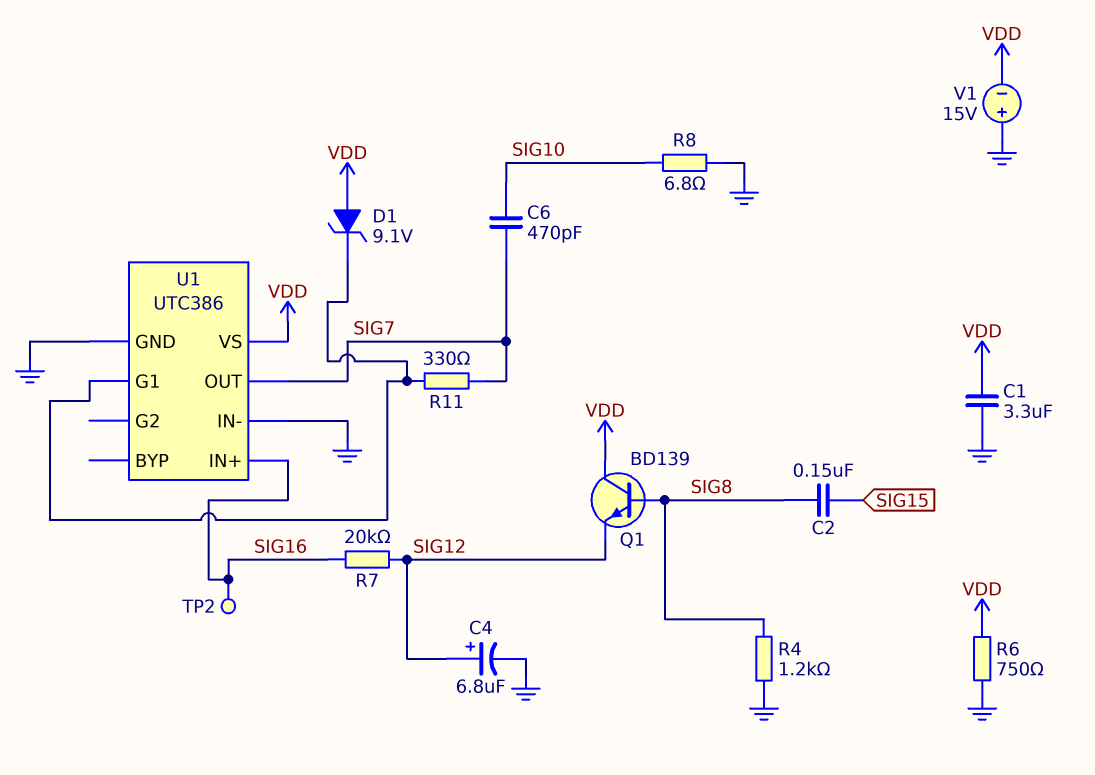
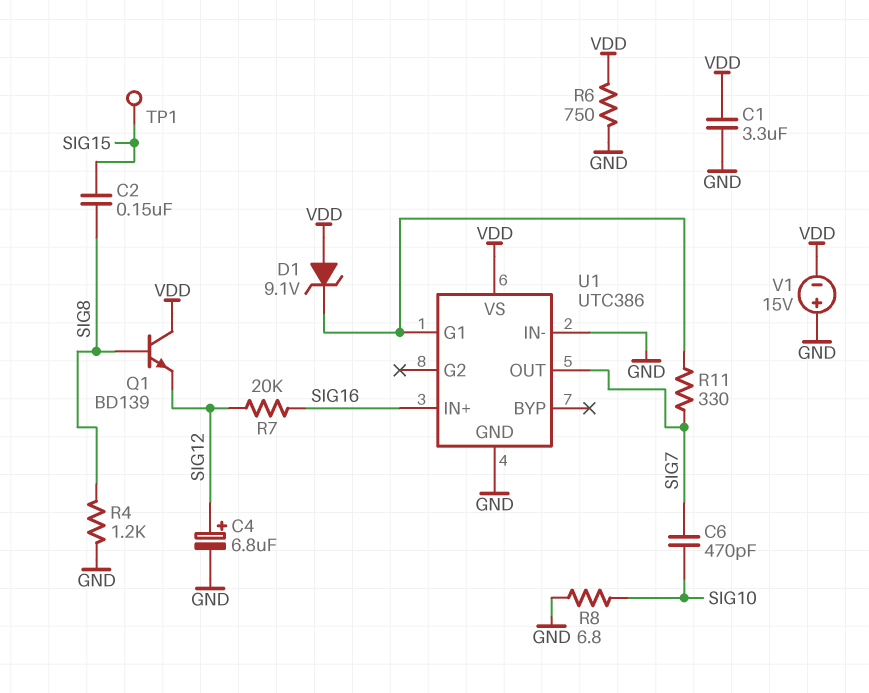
TP1: none -> test point (SIG15)
TP2: test point (SIG16) -> none

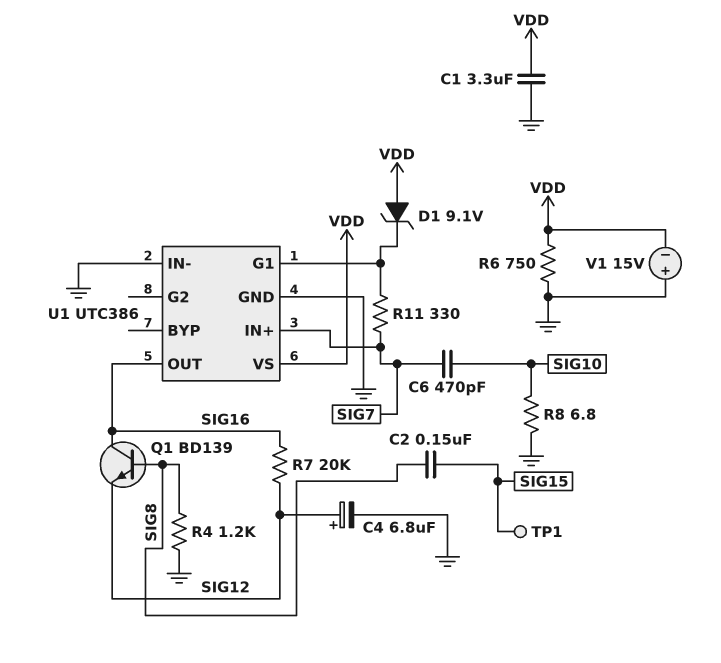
Q1: NPN BD139 (B SIG8, C VDD, E SIG12) -> NPN BD139 (B SIG8, C SIG16, E SIG12)
U1 pin IN+: SIG16 -> SIG7
U1 pin OUT: SIG7 -> SIG16

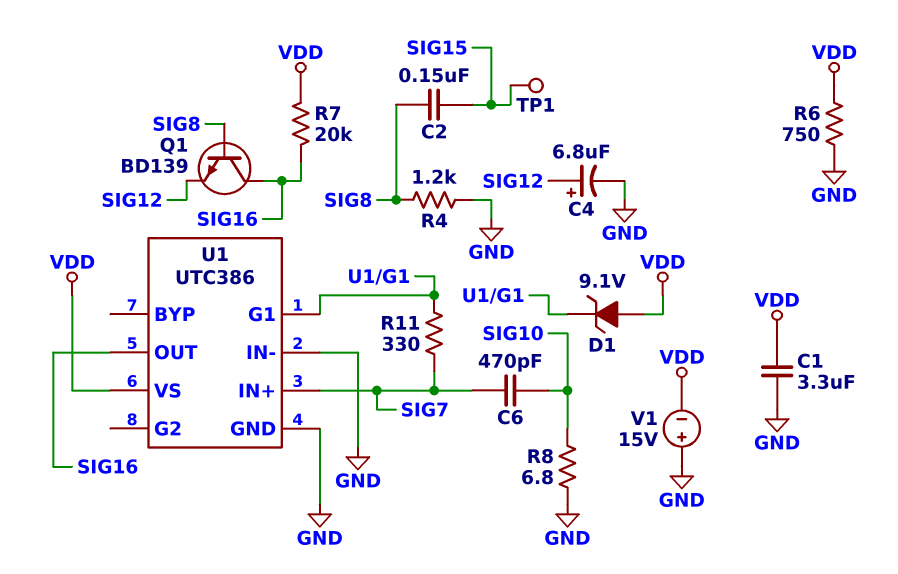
R7: 20k (SIG12, SIG16) -> 20k (SIG16, VDD)

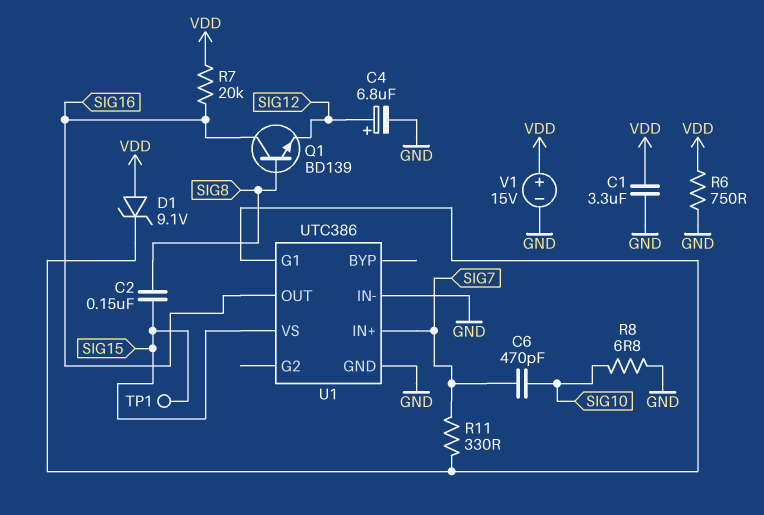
R4: 1.2k (GND, SIG8) -> none
U1 pin VS: VDD -> SIG15
V1: 15V (plus GND, minus VDD) -> 15V (plus VDD, minus GND)

